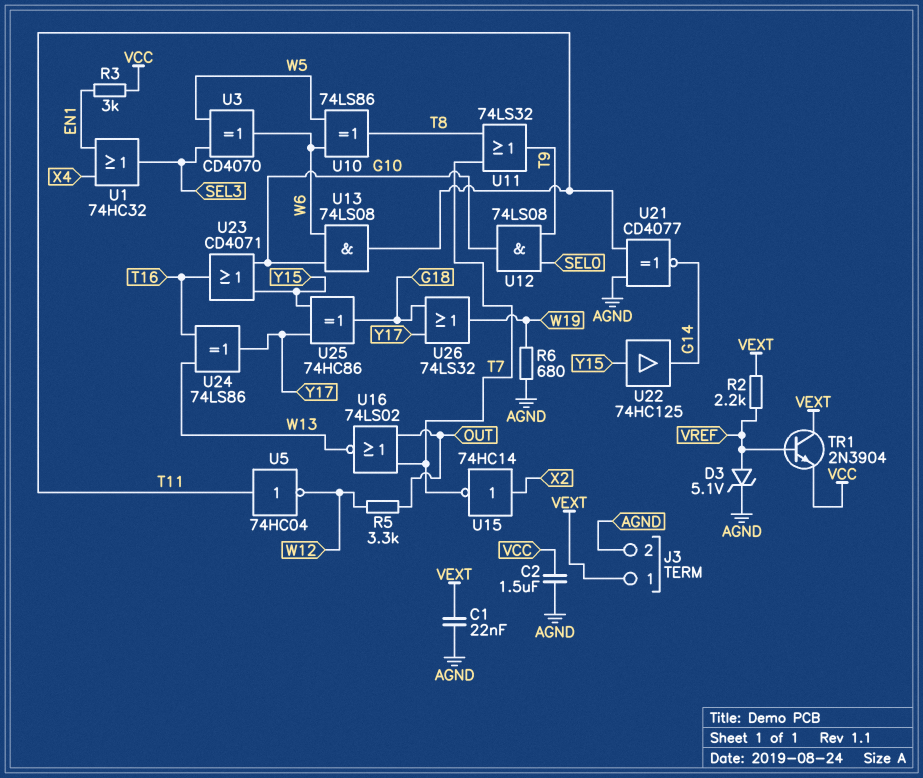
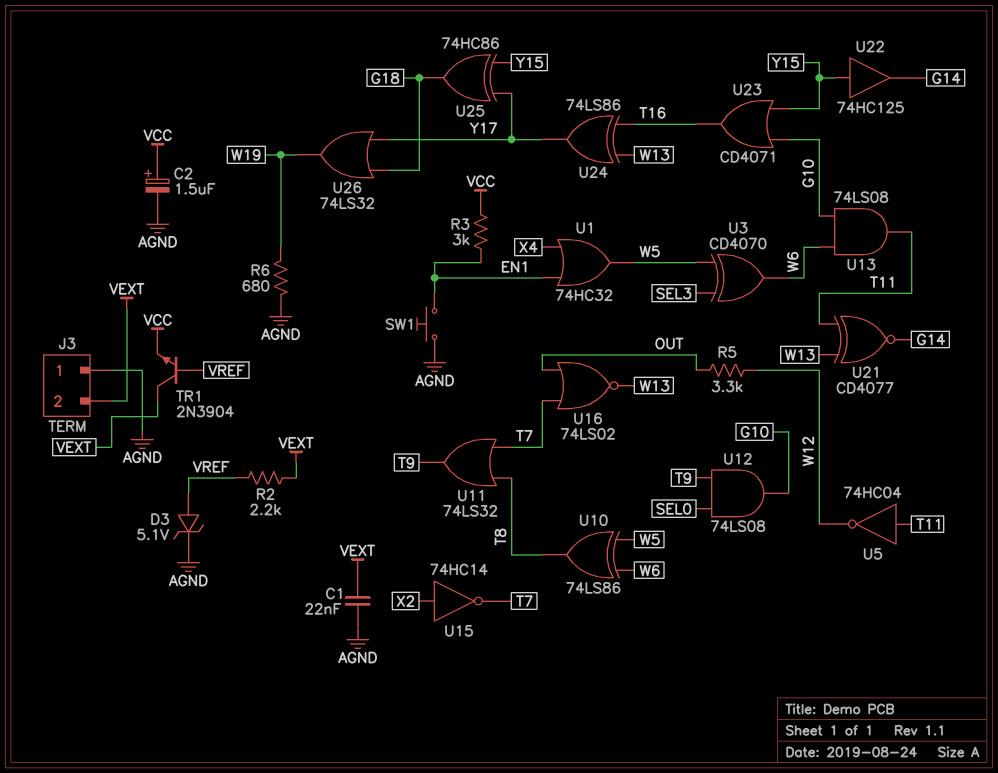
C2: 1.5uF (AGND, VCC) -> 1.5uF (plus VCC, minus AGND)
J3 pin 1: VEXT -> AGND
J3 pin 2: AGND -> VEXT
SW1: none -> button (AGND, EN1)
U1: OR 74HC32 (in EN1, in X4, out SEL3) -> OR 74HC32 (in EN1, in X4, out W5)
U21: XNOR CD4077 (in AGND, in T11, out G14) -> XNOR CD4077 (in T11, in W13, out G14)

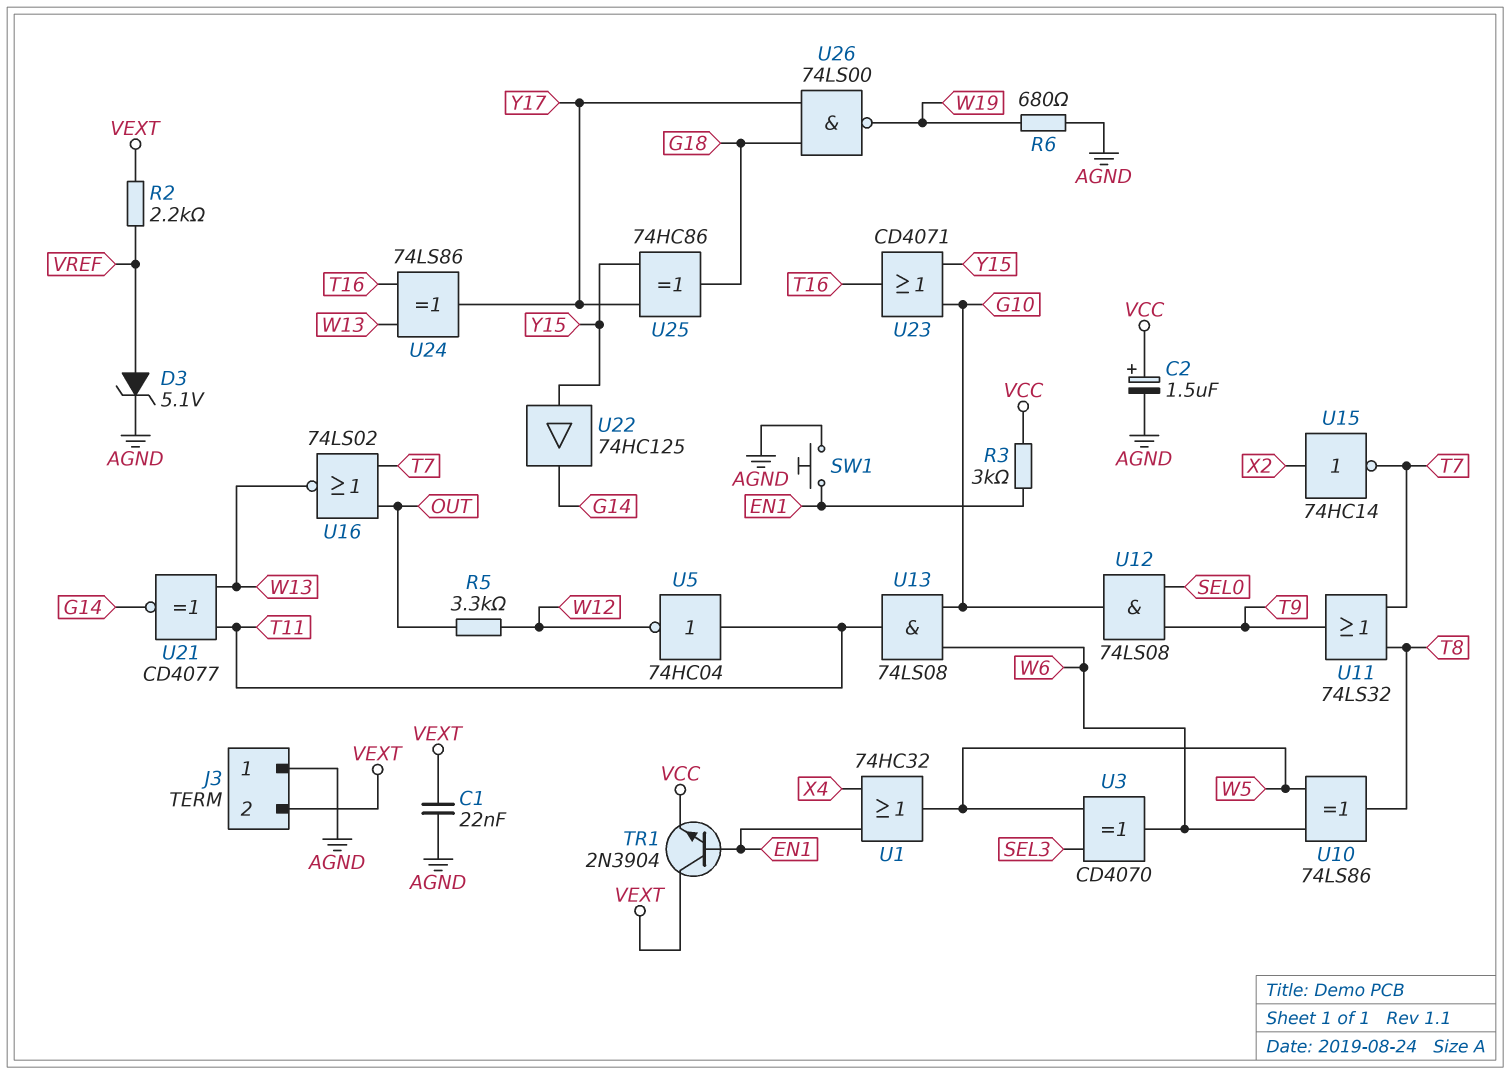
TR1: NPN 2N3904 (B VREF, C VEXT, E VCC) -> NPN 2N3904 (B EN1, C VEXT, E VCC)
U26: OR 74LS32 (in G18, in Y17, out W19) -> NAND 74LS00 (in G18, in Y17, out W19)

